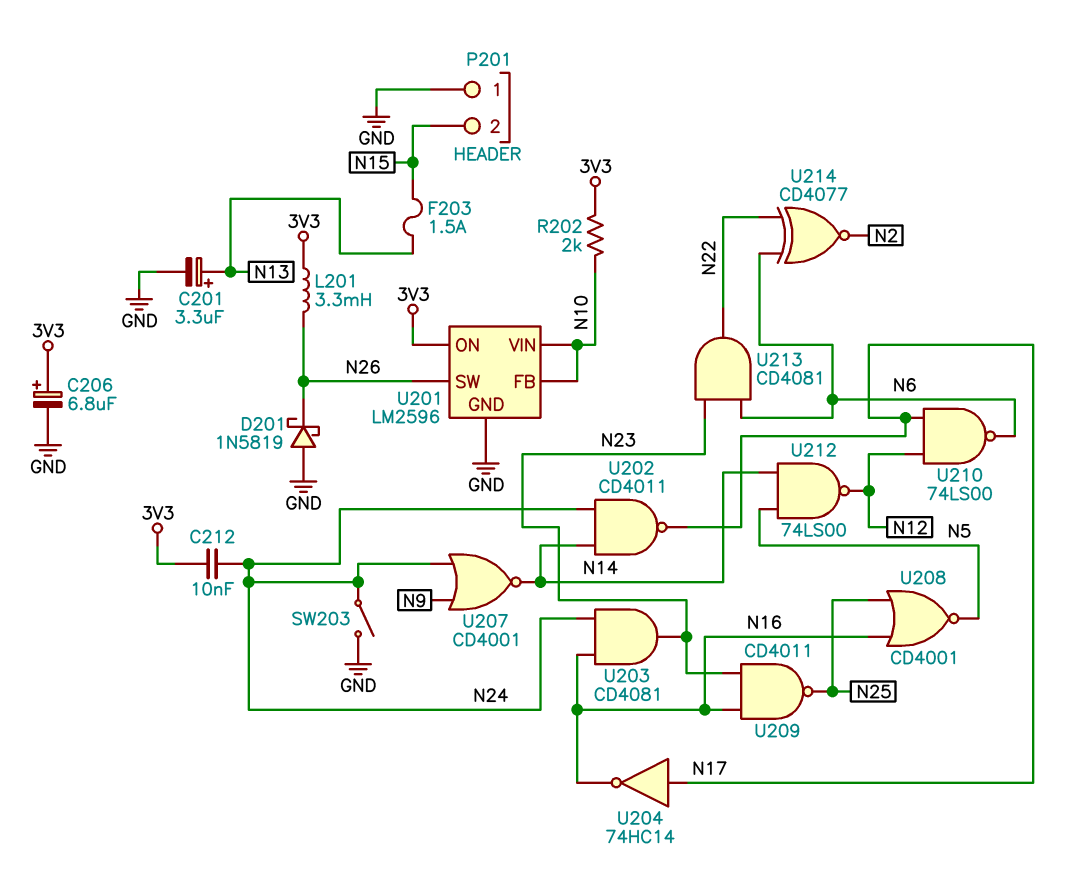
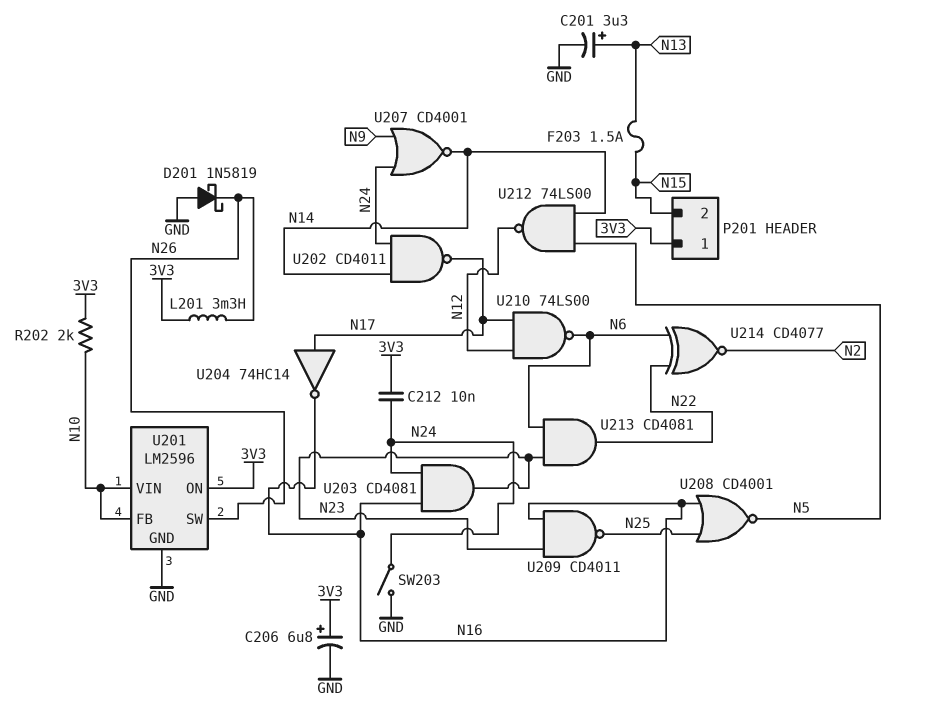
P201 pin 1: GND -> 3V3

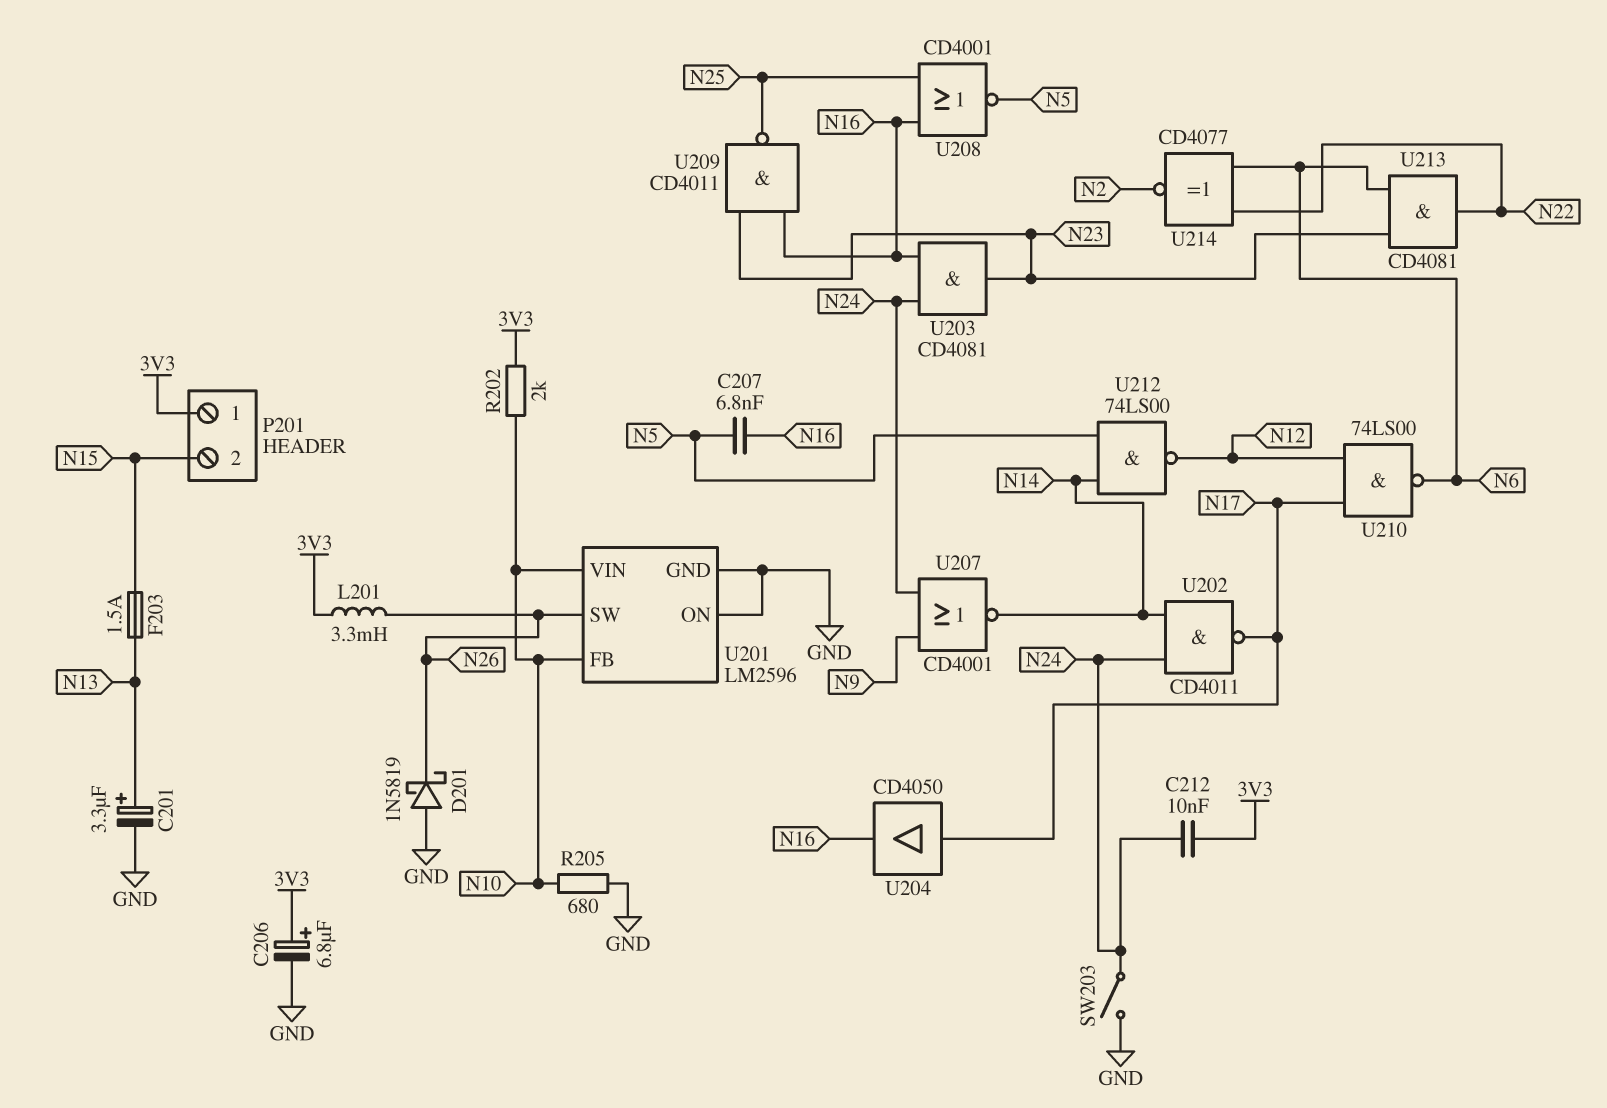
C207: none -> 6.8nF (N5, N16)
R205: none -> 680 (GND, N10)
U201 pin ON: 3V3 -> GND
U204: NOT 74HC14 (in N17, out N16) -> buffer CD4050 (in N17, out N16)

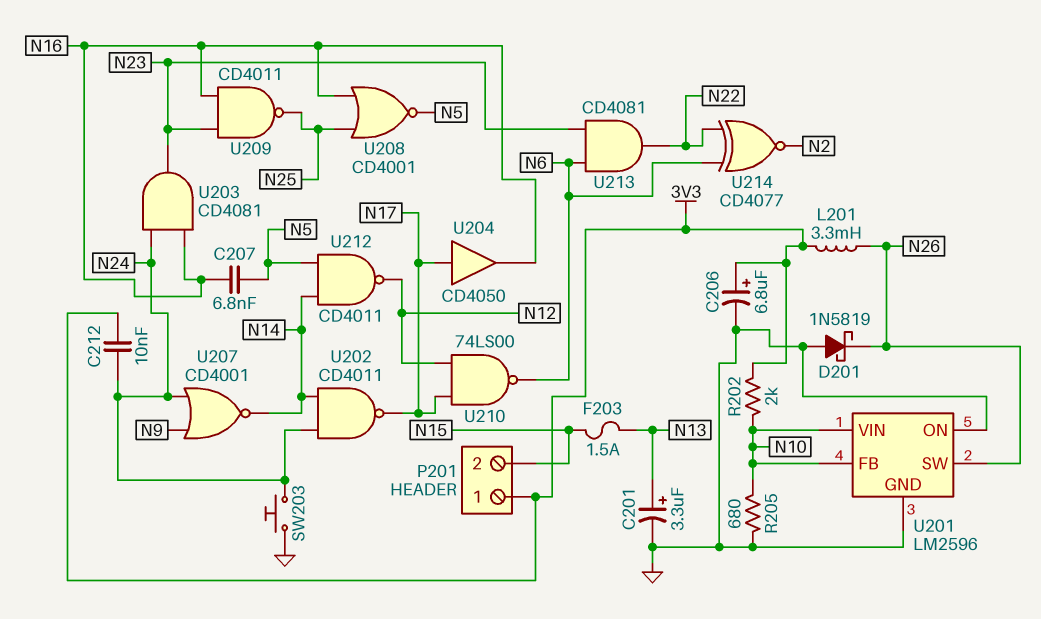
SW203: switch (GND, N24) -> button (GND, N24)
U212: NAND 74LS00 (in N5, in N14, out N12) -> NAND CD4011 (in N5, in N14, out N12)

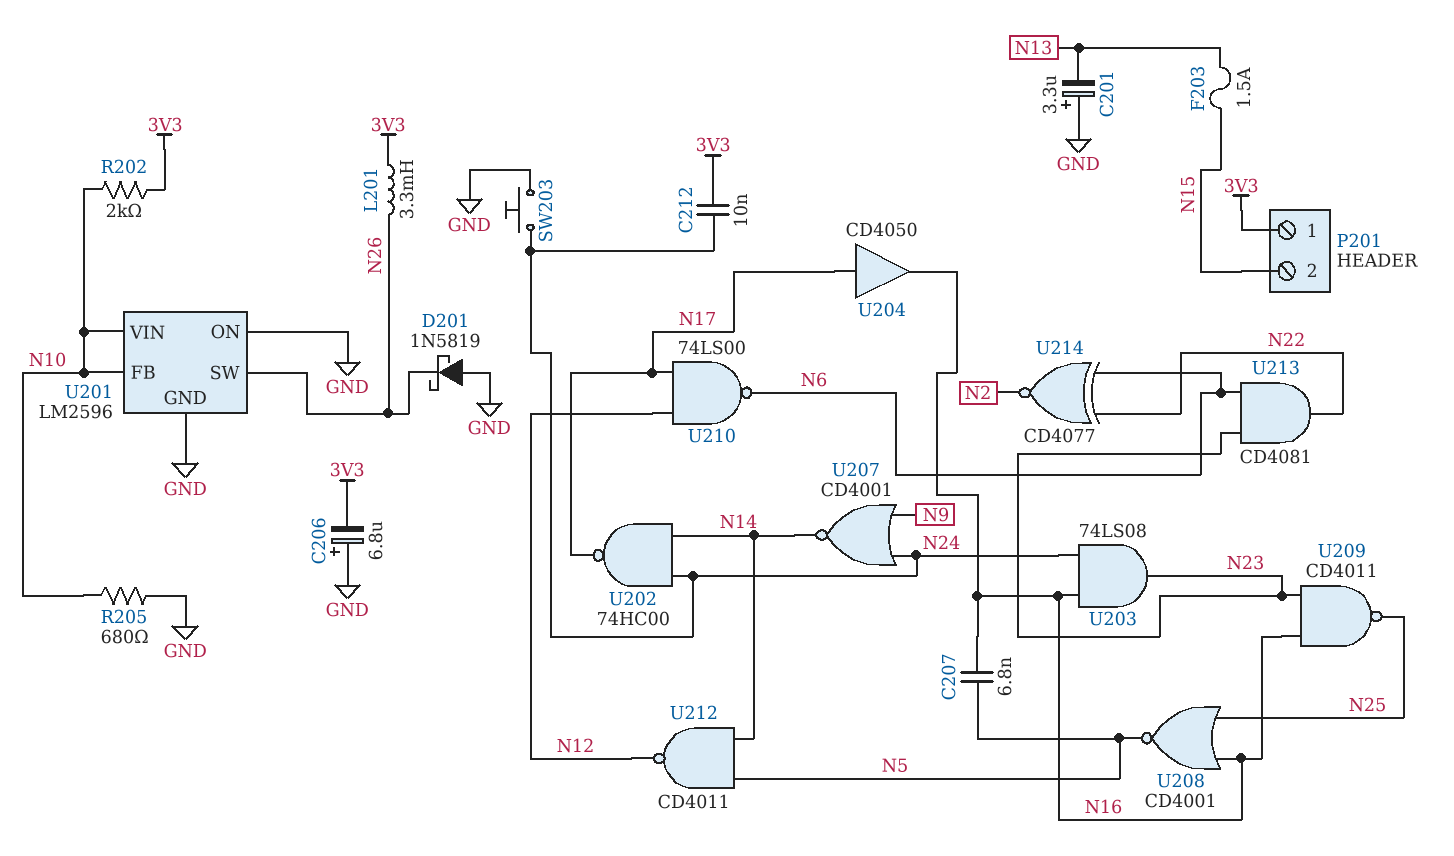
C201: 3.3uF (plus N13, minus GND) -> 3.3uF (plus GND, minus N13)
C206: 6.8uF (plus 3V3, minus GND) -> 6.8uF (plus GND, minus 3V3)
U202: NAND CD4011 (in N14, in N24, out N17) -> NAND 74HC00 (in N14, in N24, out N17)
U203: AND CD4081 (in N16, in N24, out N23) -> AND 74LS08 (in N16, in N24, out N23)

